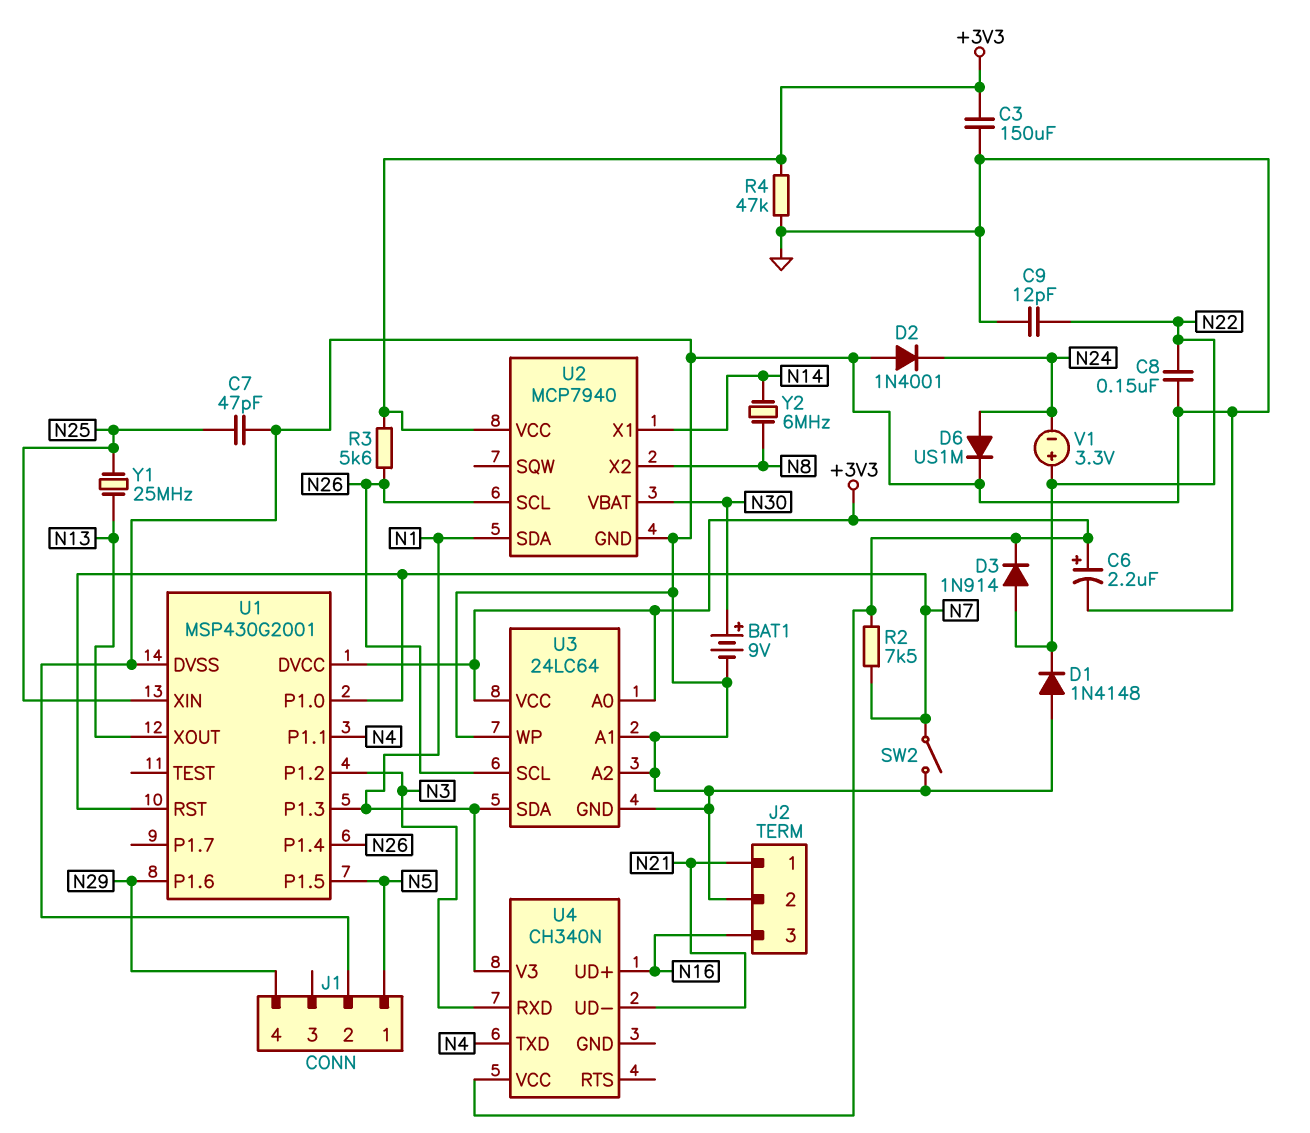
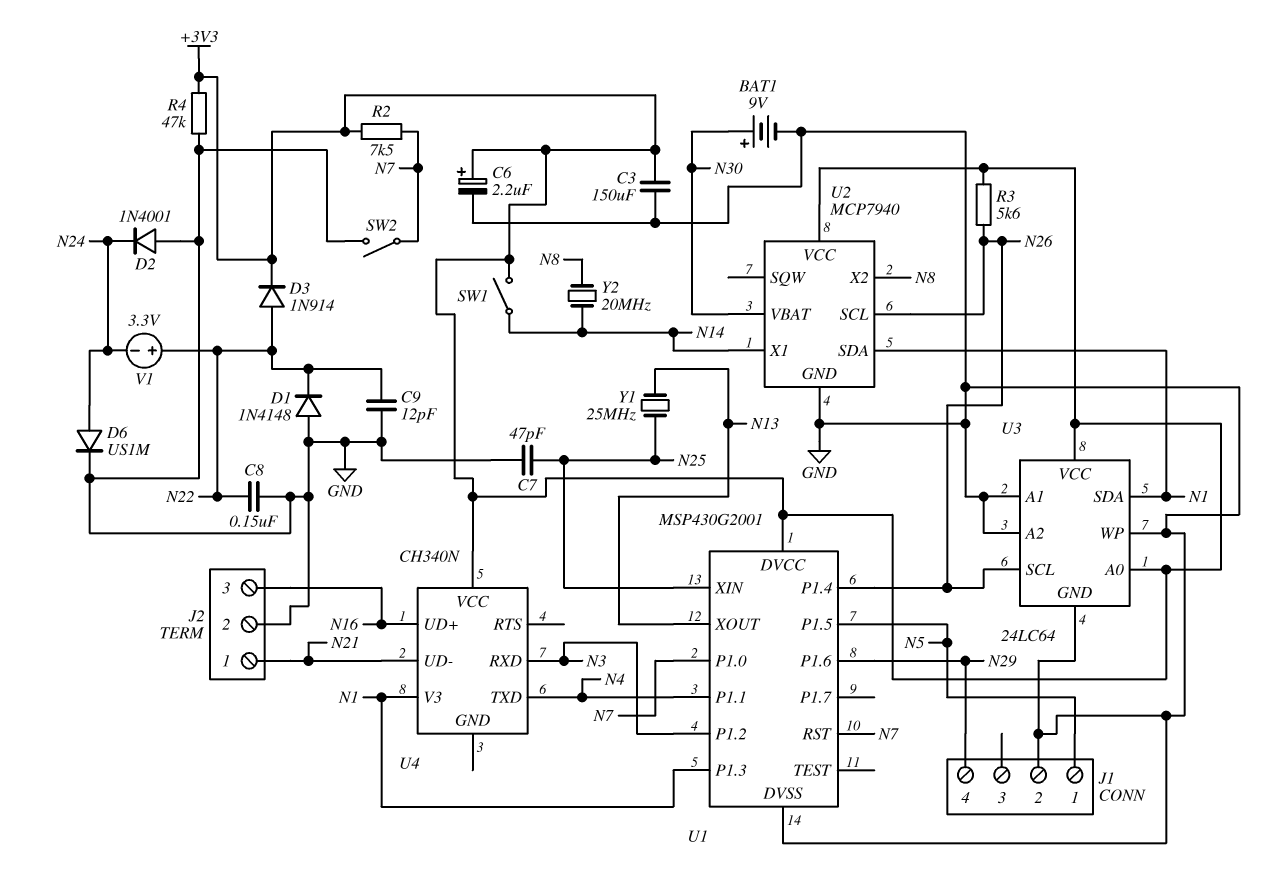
SW1: none -> switch (+3V3, N14)
Y2: 6MHz (N8, N14) -> 20MHz (N8, N14)

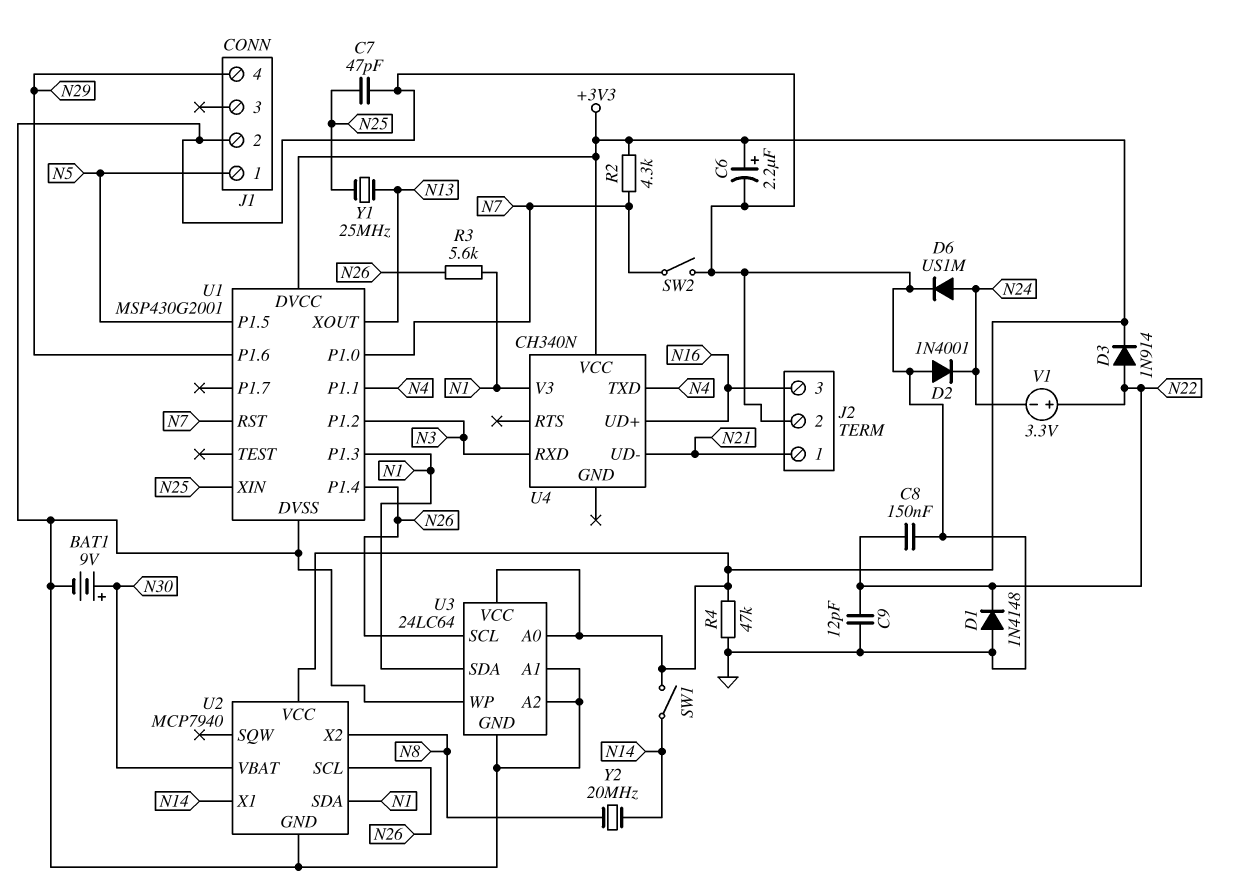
C3: 150uF (+3V3, GND) -> none
R2: 7.5k (+3V3, N7) -> 4.3k (+3V3, N7)
R3: 5.6k (+3V3, N26) -> 5.6k (N1, N26)

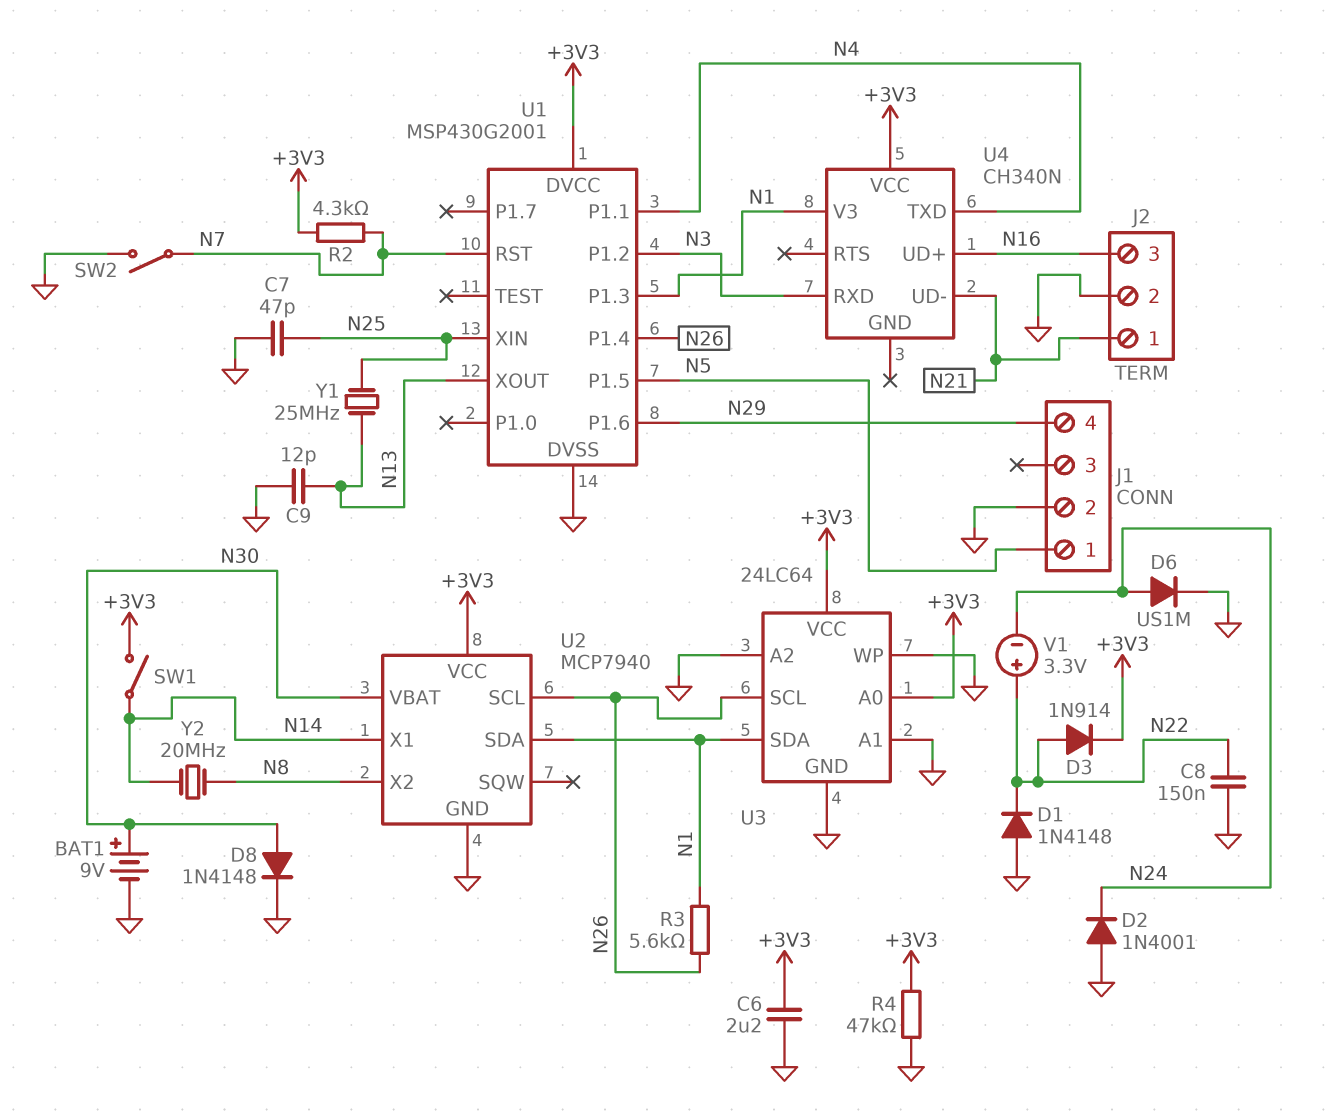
C6: 2.2uF (plus +3V3, minus GND) -> 2.2uF (+3V3, GND)
C9: 12pF (GND, N22) -> 12pF (GND, N13)
D8: none -> diode 1N4148 (A N30, K GND)
U1 pin P1.0: N7 -> none

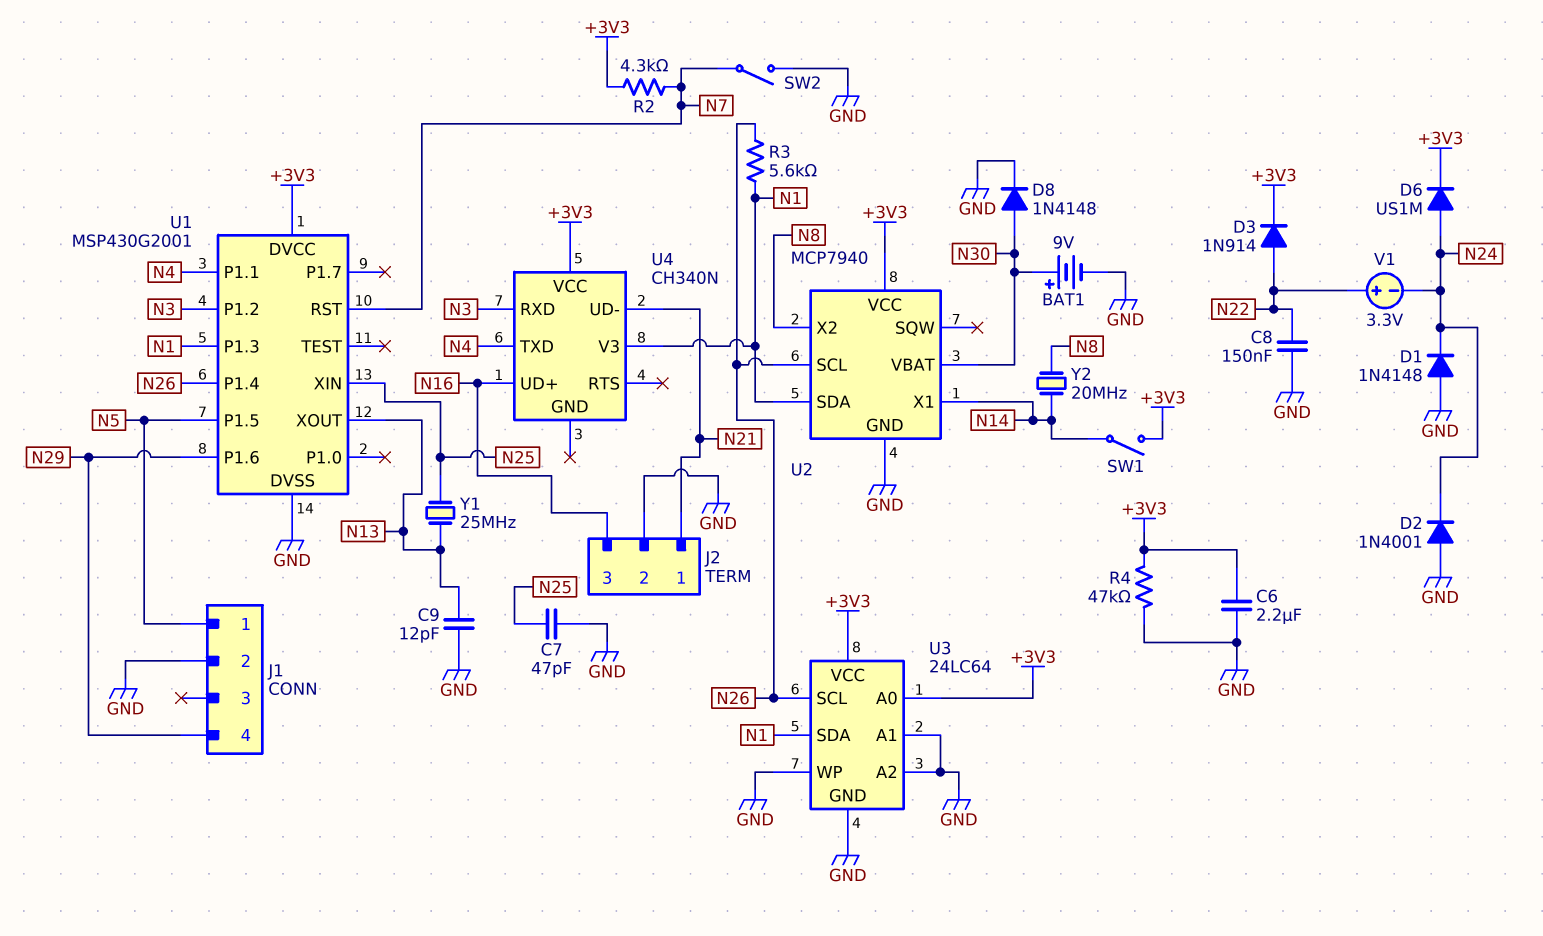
D1: diode 1N4148 (A GND, K N22) -> diode 1N4148 (A GND, K N24)
D6: diode US1M (A N24, K GND) -> diode US1M (A N24, K +3V3)

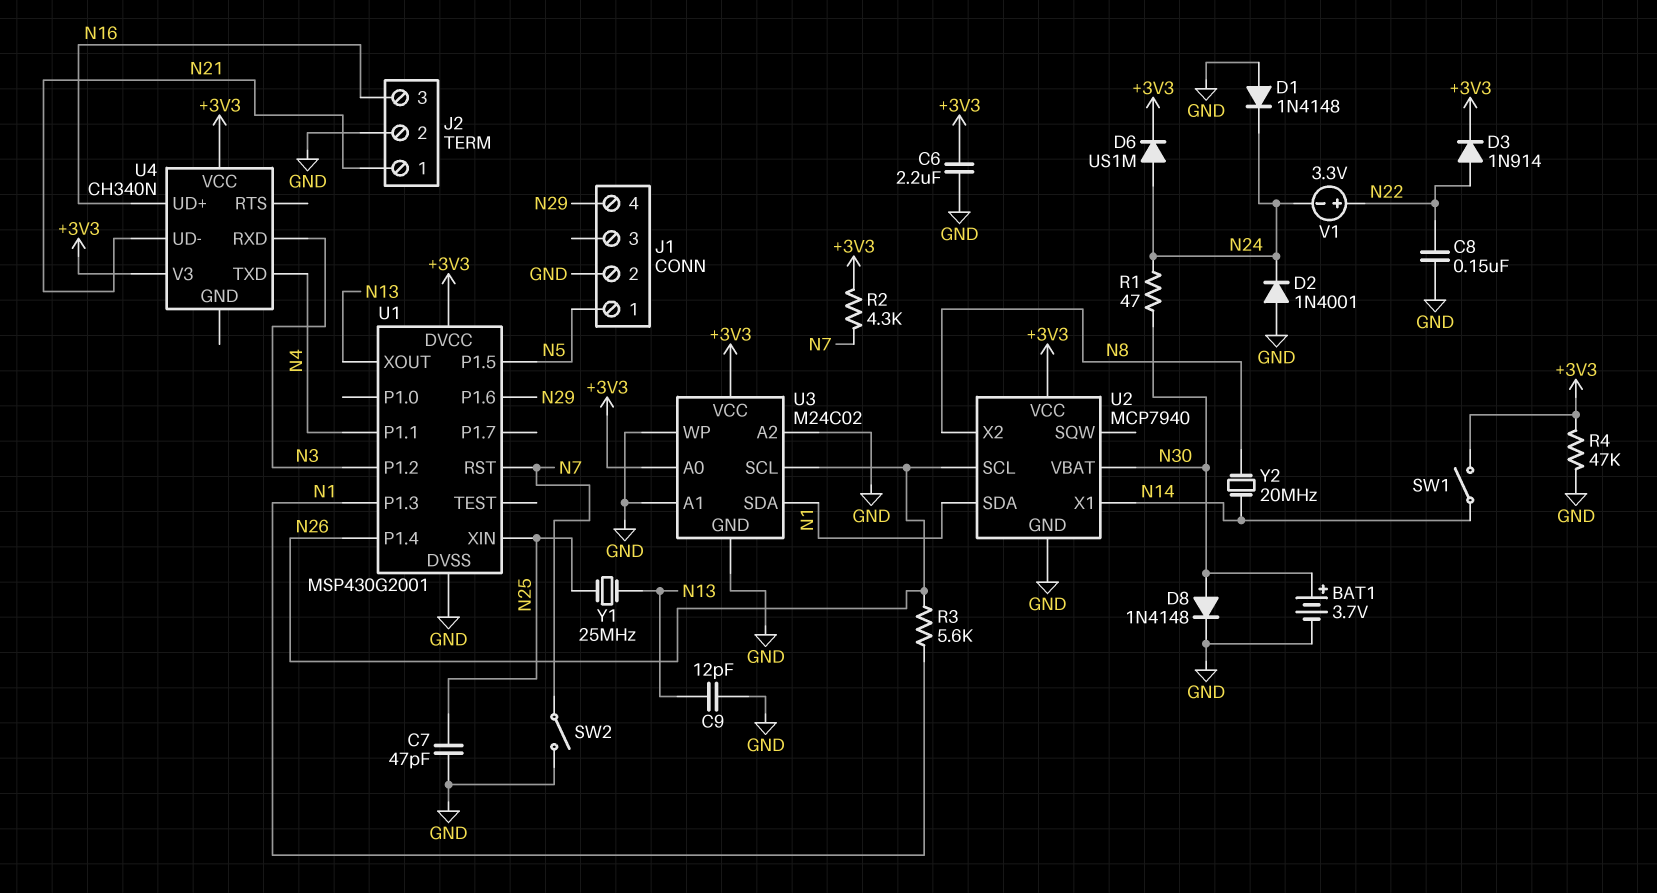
BAT1: 9V (plus N30, minus GND) -> 3.7V (plus N30, minus GND)
R1: none -> 47 (N24, N30)
U3: 24LC64 -> M24C02
U4 pin V3: N1 -> +3V3

